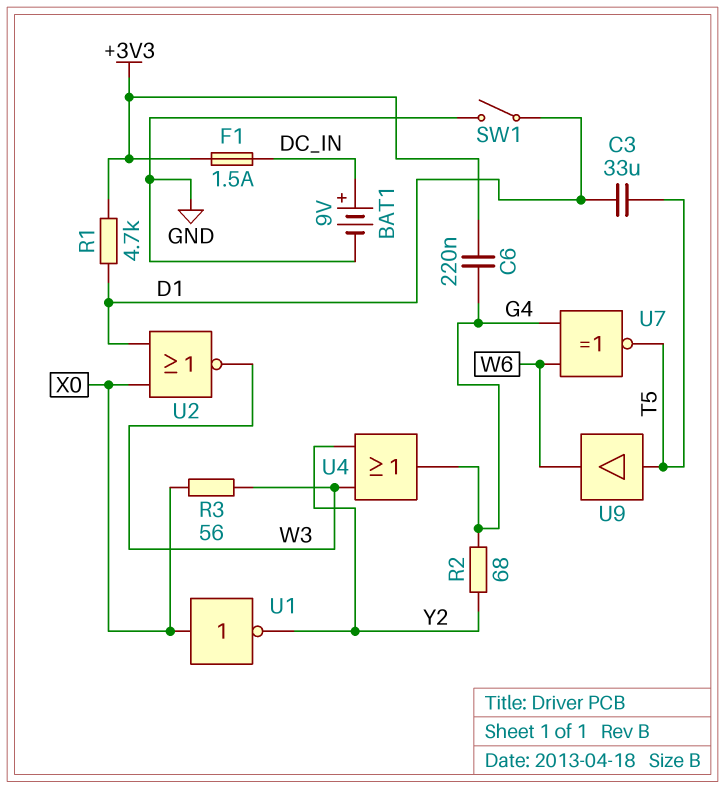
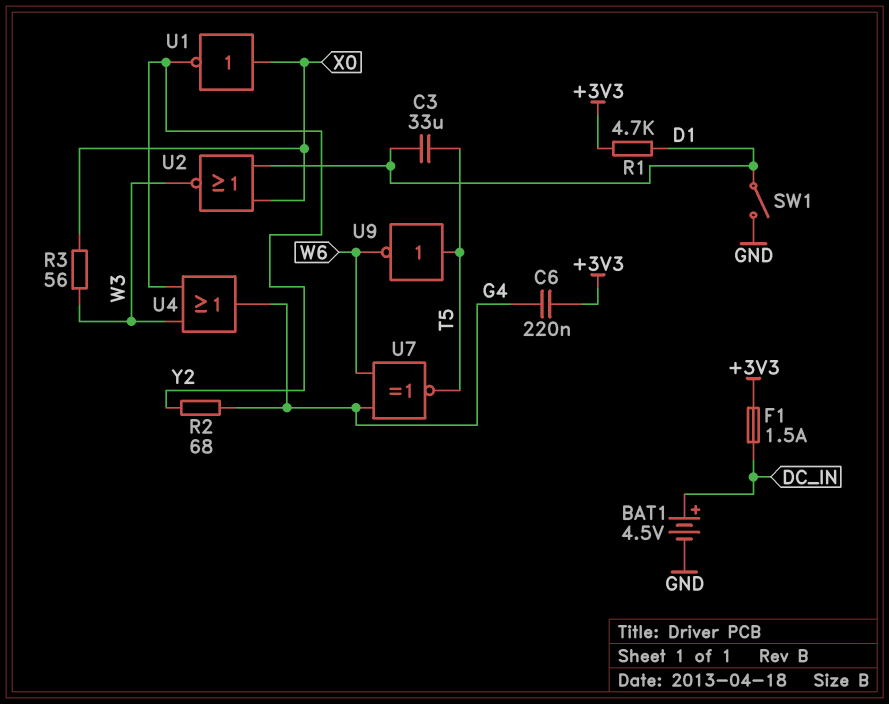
BAT1: 9V (plus DC_IN, minus GND) -> 4.5V (plus DC_IN, minus GND)
U9: buffer (in T5, out W6) -> NOT (in T5, out W6)

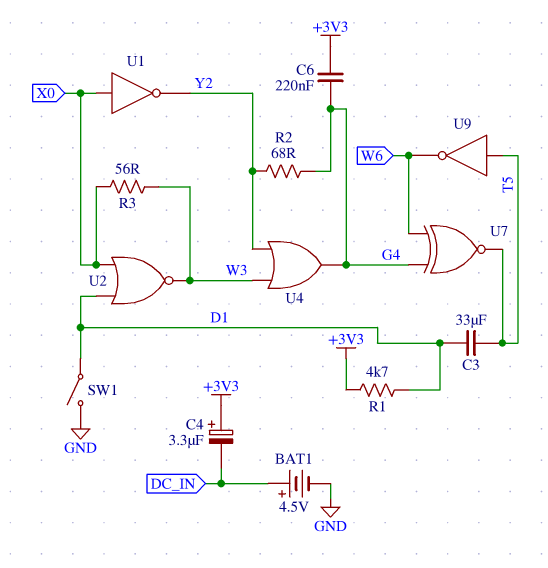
C4: none -> 3.3uF (plus +3V3, minus DC_IN)
F1: 1.5A (+3V3, DC_IN) -> none

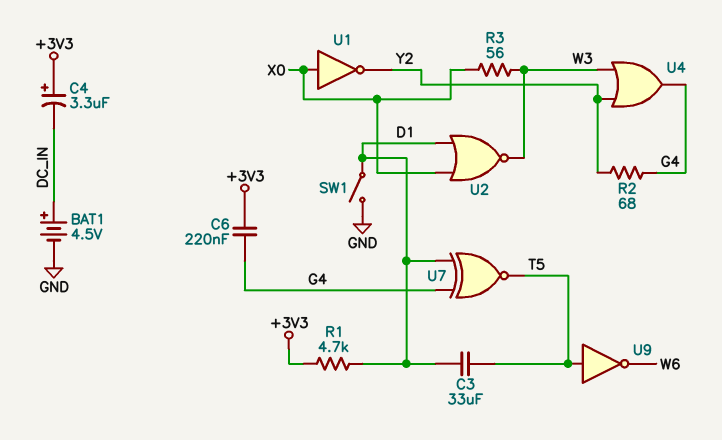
U7: XNOR (in G4, in W6, out T5) -> XNOR (in D1, in G4, out T5)

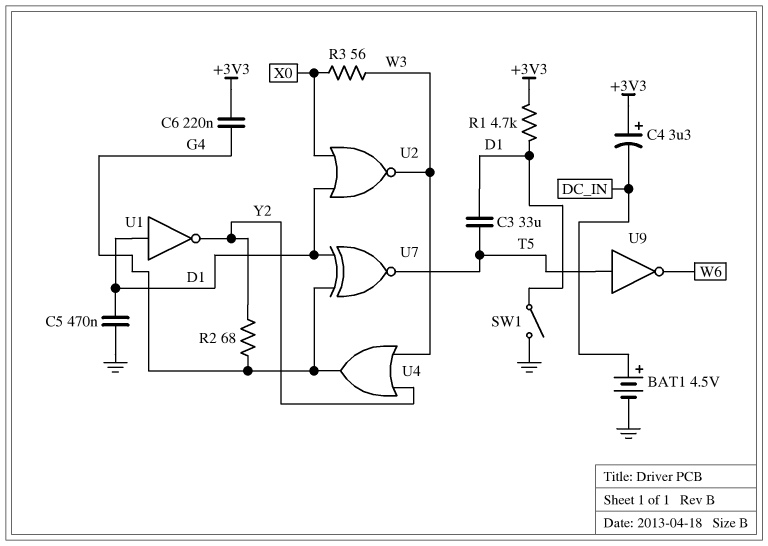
C5: none -> 470nF (D1, GND)
U1: NOT (in X0, out Y2) -> NOT (in D1, out Y2)

